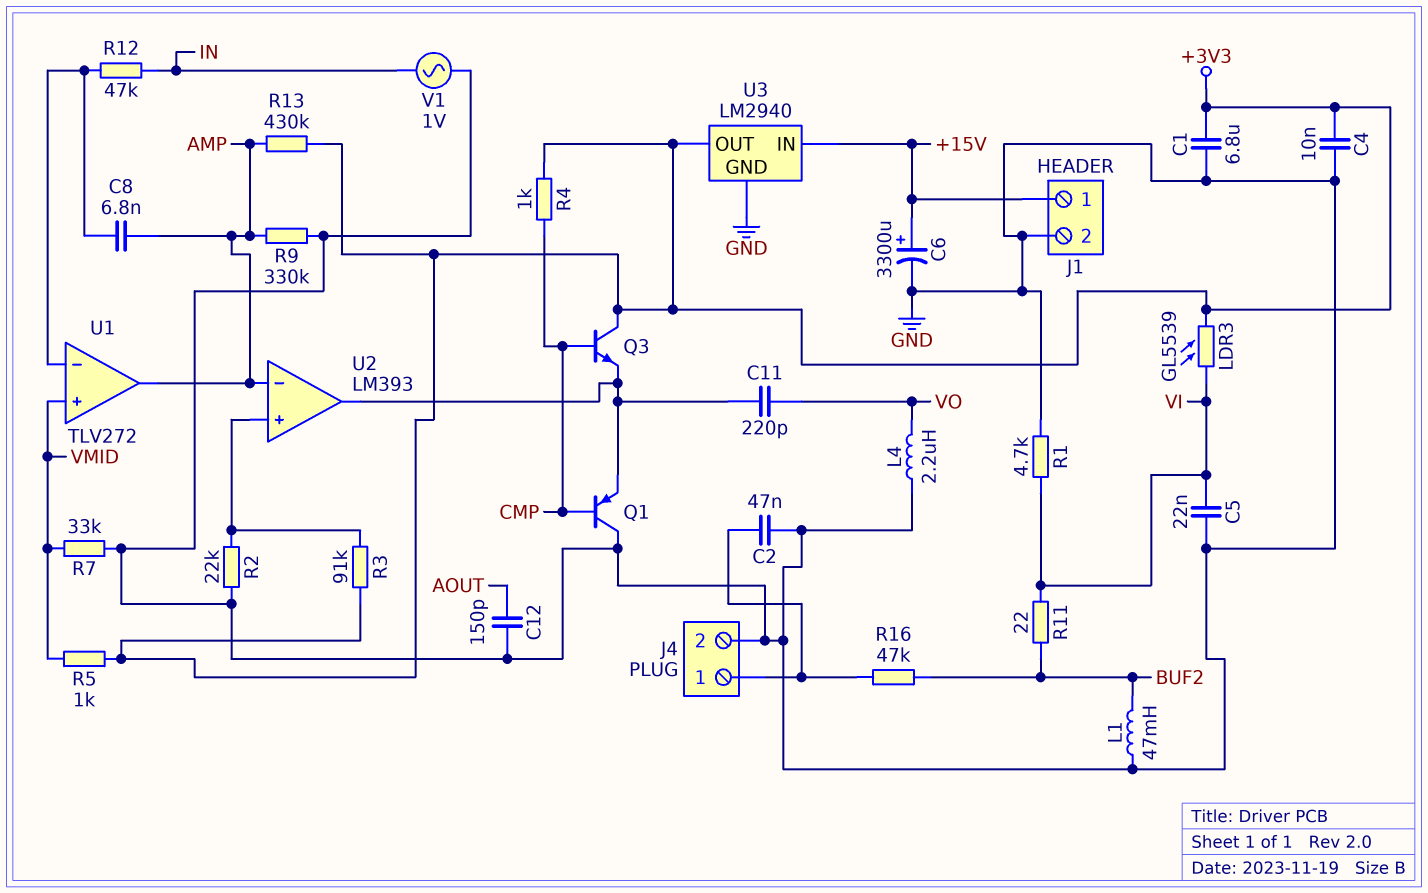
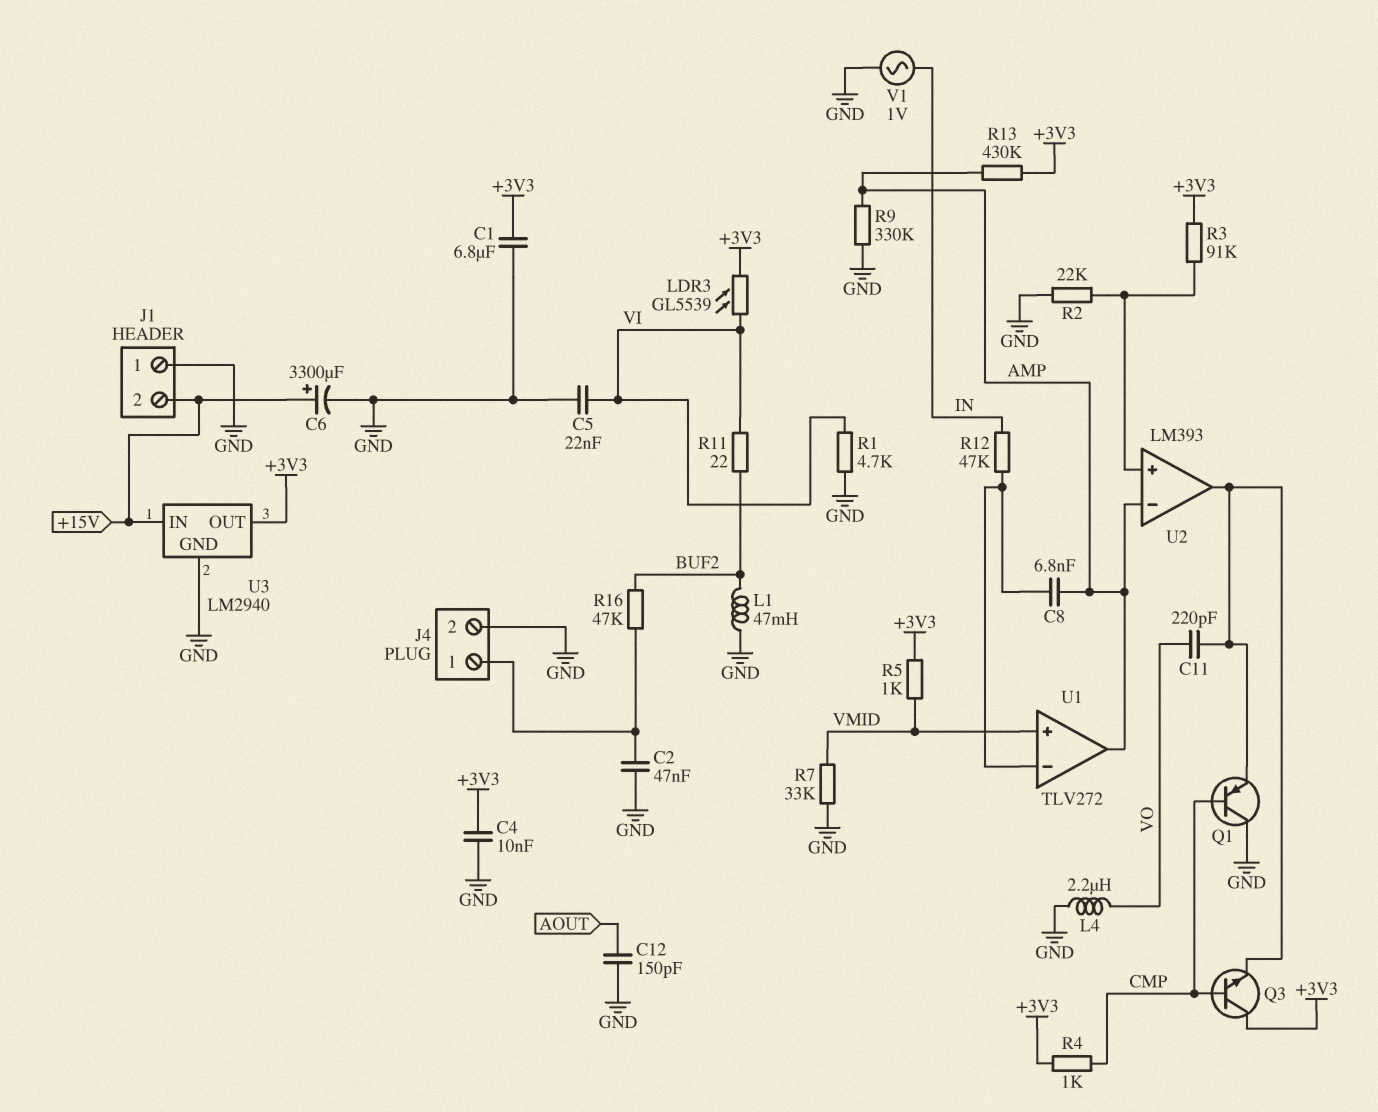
J1 pin 1: +15V -> GND
J1 pin 2: GND -> +15V

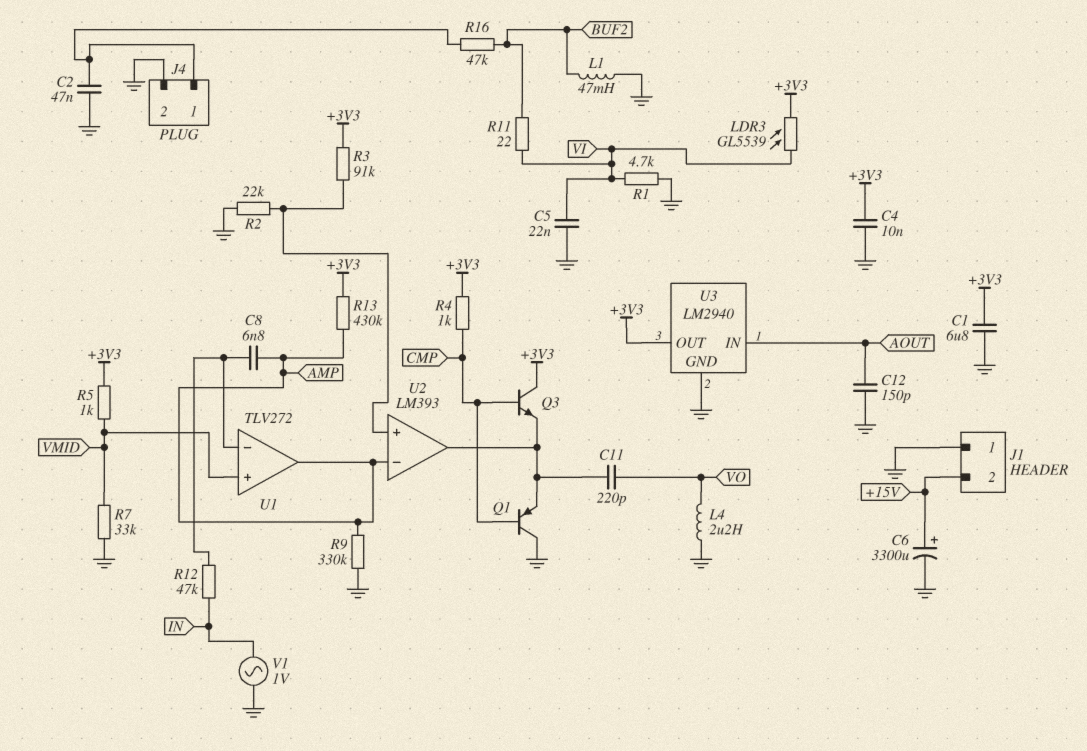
U3 pin IN: +15V -> AOUT

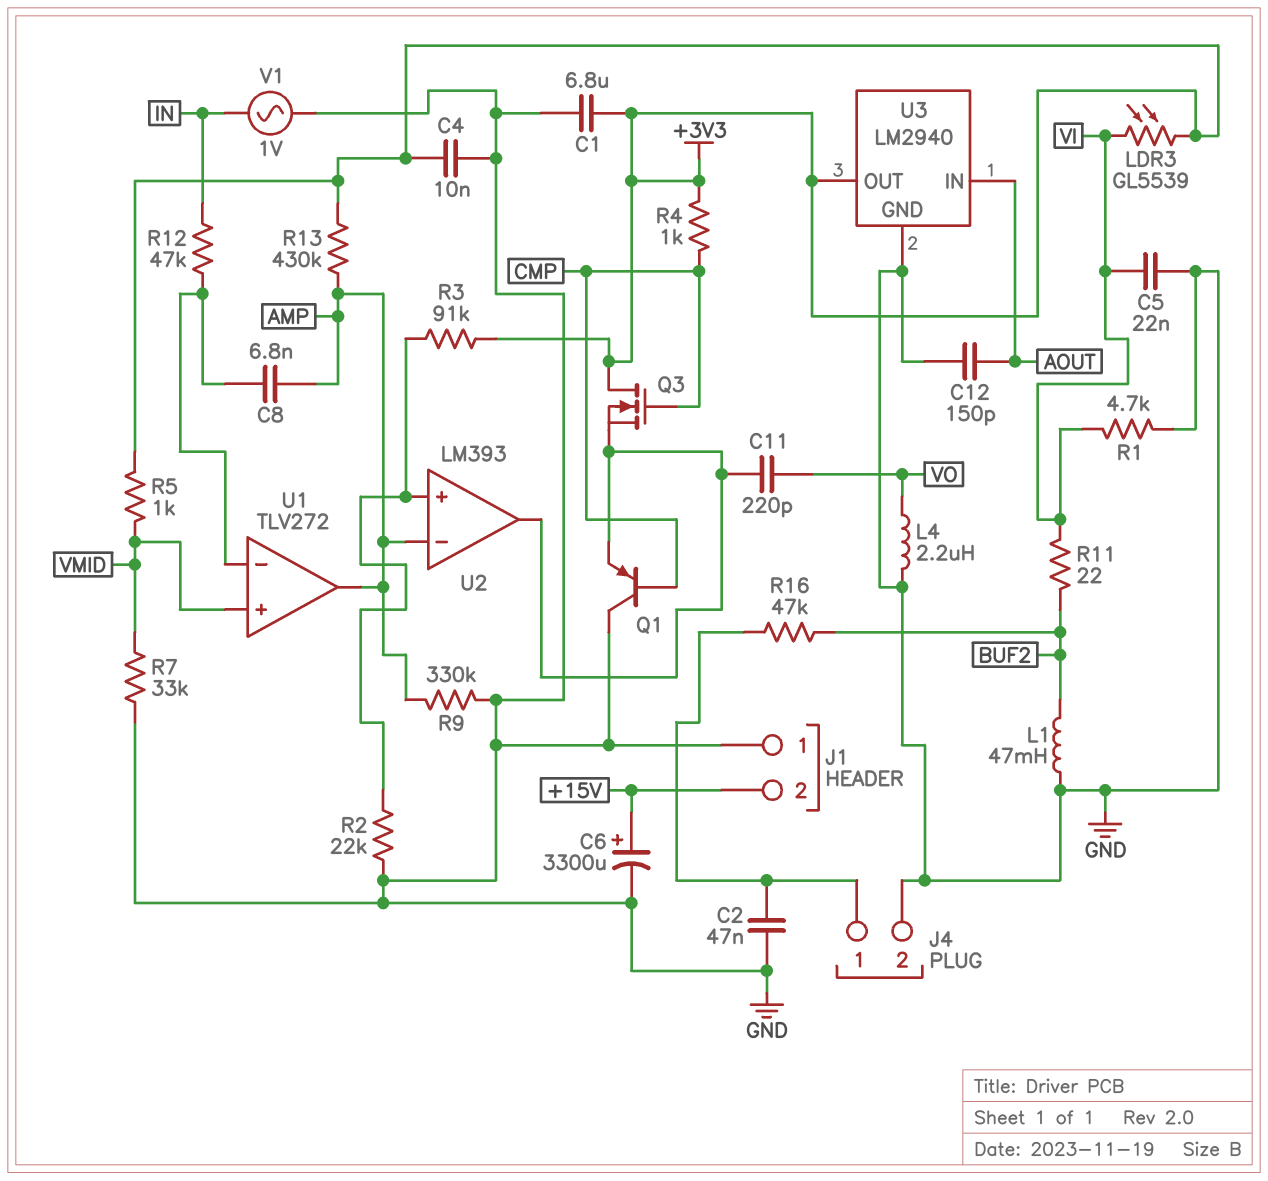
Q3: NPN (B CMP, C +3V3, E U2/out) -> NMOS (G CMP, D +3V3, S U2/out)

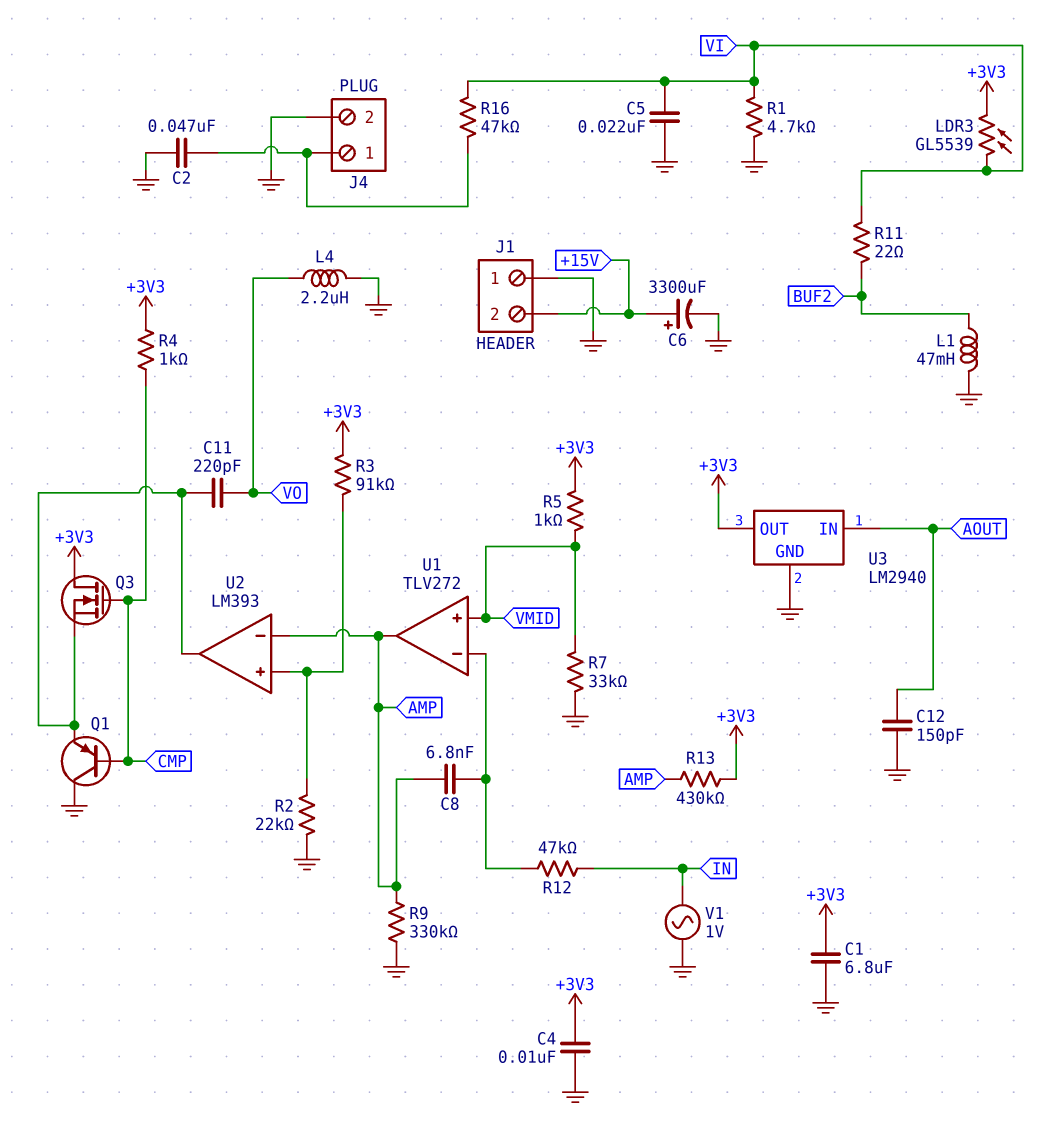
R16: 47k (BUF2, J4/1) -> 47k (J4/1, VI)

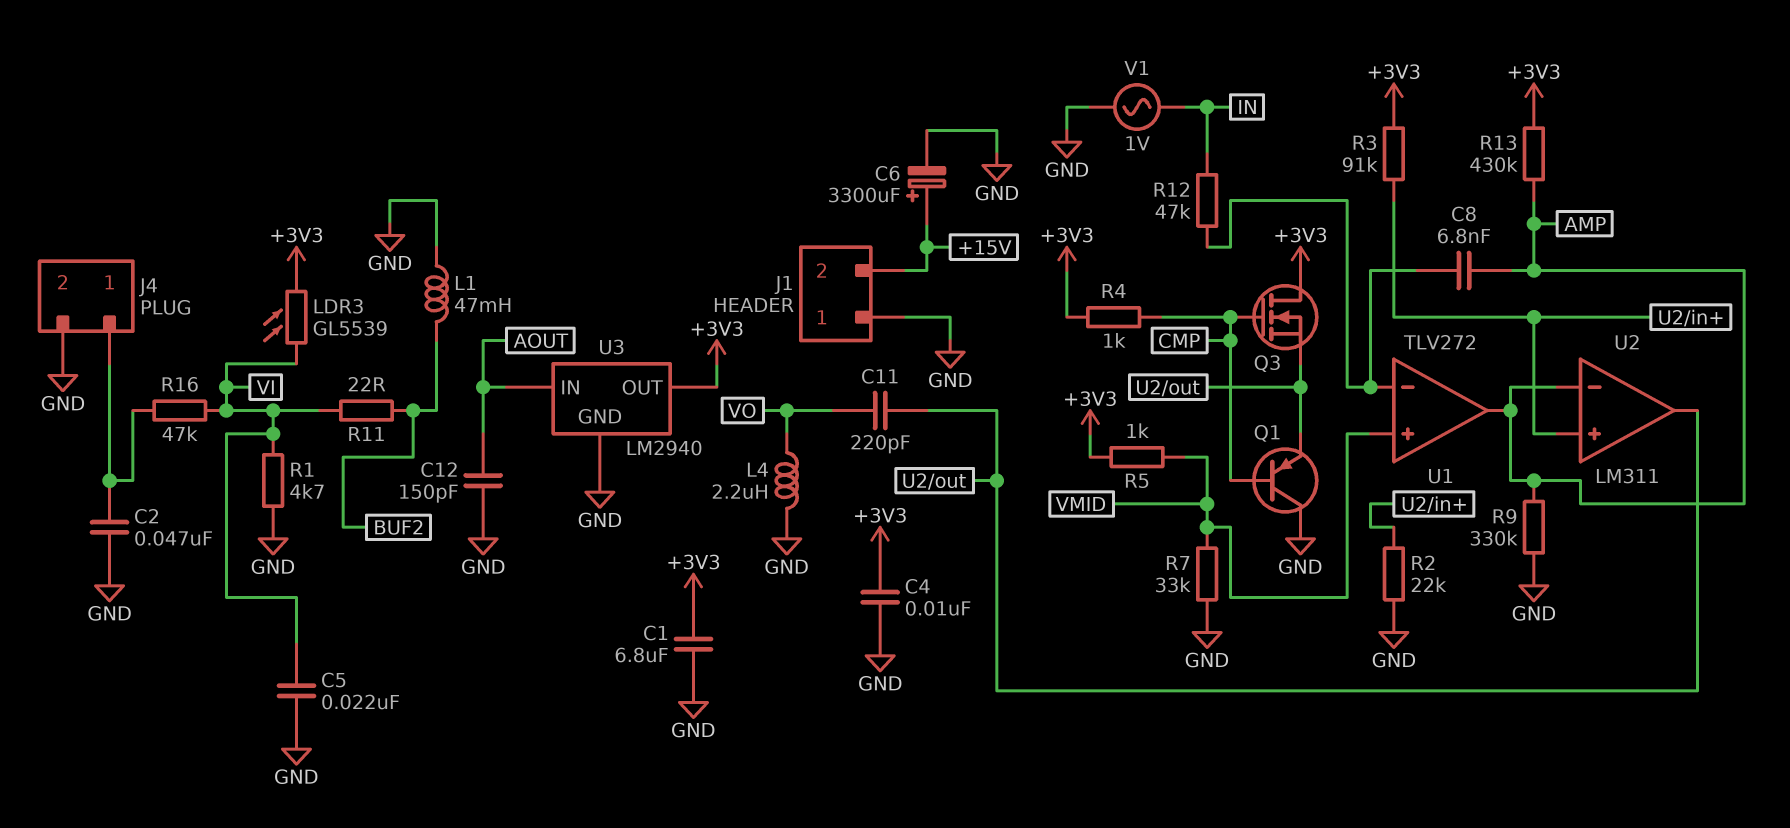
U2: LM393 -> LM311

